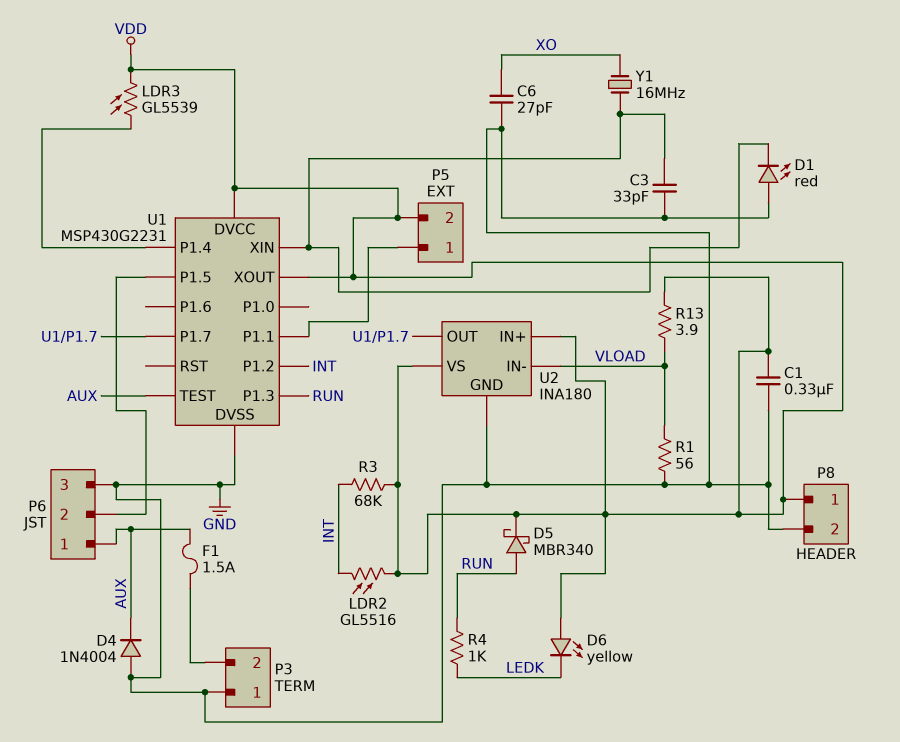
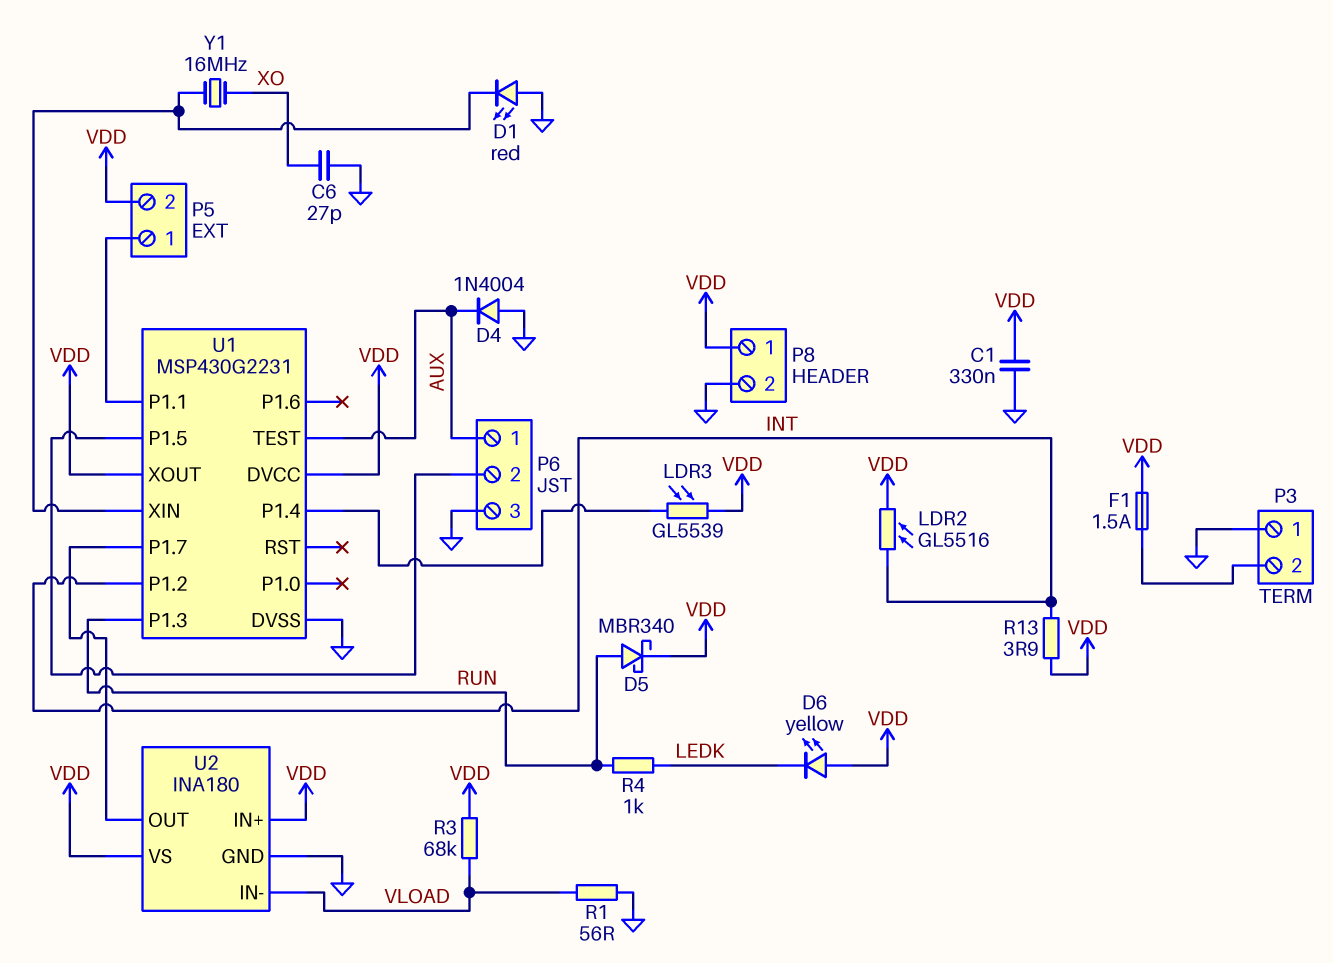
C3: 33pF (GND, U1/XIN) -> none
F1: 1.5A (AUX, P3/2) -> 1.5A (P3/2, VDD)
R3: 68k (INT, VDD) -> 68k (VDD, VLOAD)
R13: 3.9 (VDD, VLOAD) -> 3.9 (INT, VDD)

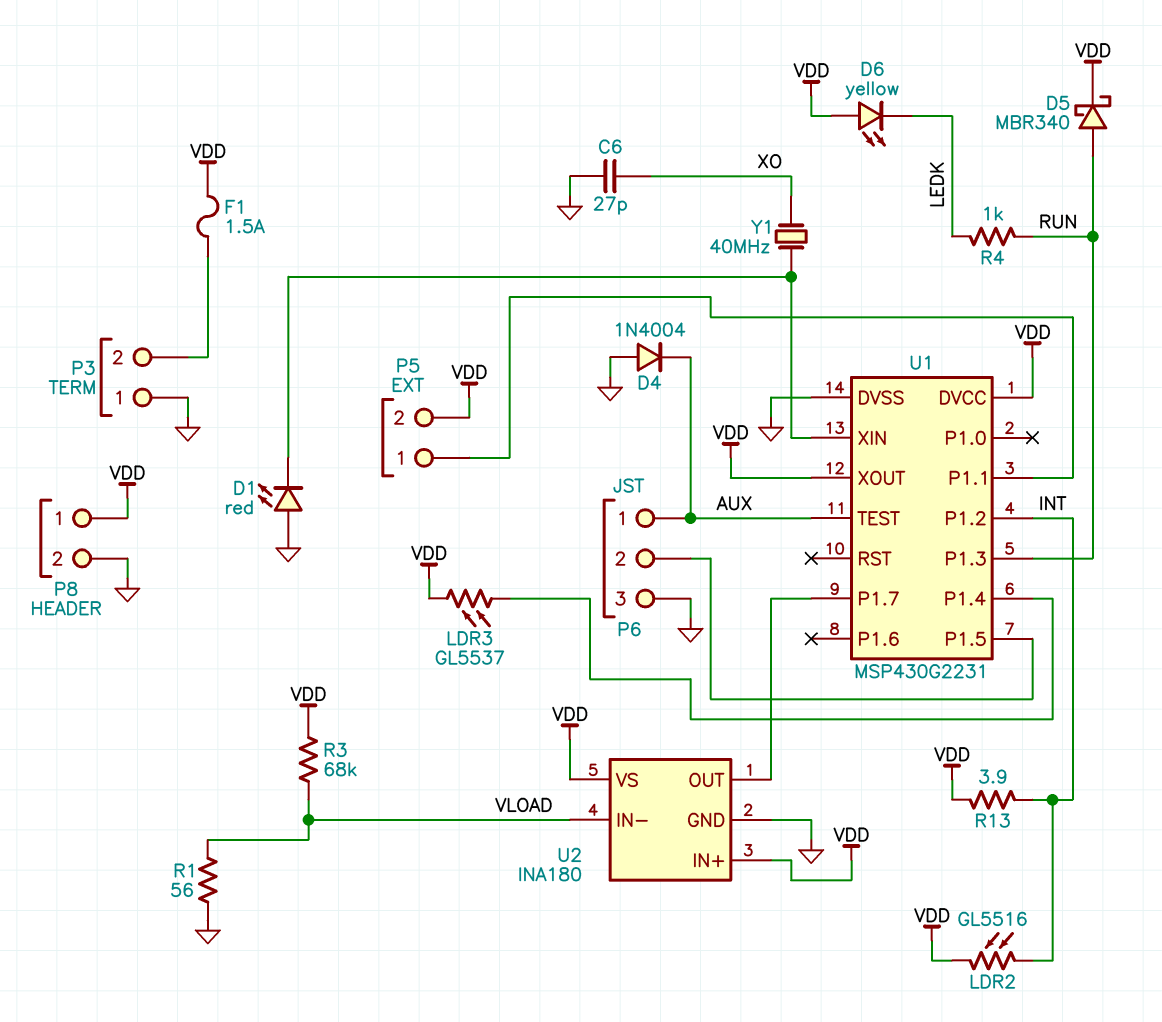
C1: 330nF (GND, VDD) -> none
LDR3: GL5539 (U1/P1.4, VDD) -> GL5537 (U1/P1.4, VDD)
Y1: 16MHz (U1/XIN, XO) -> 40MHz (U1/XIN, XO)

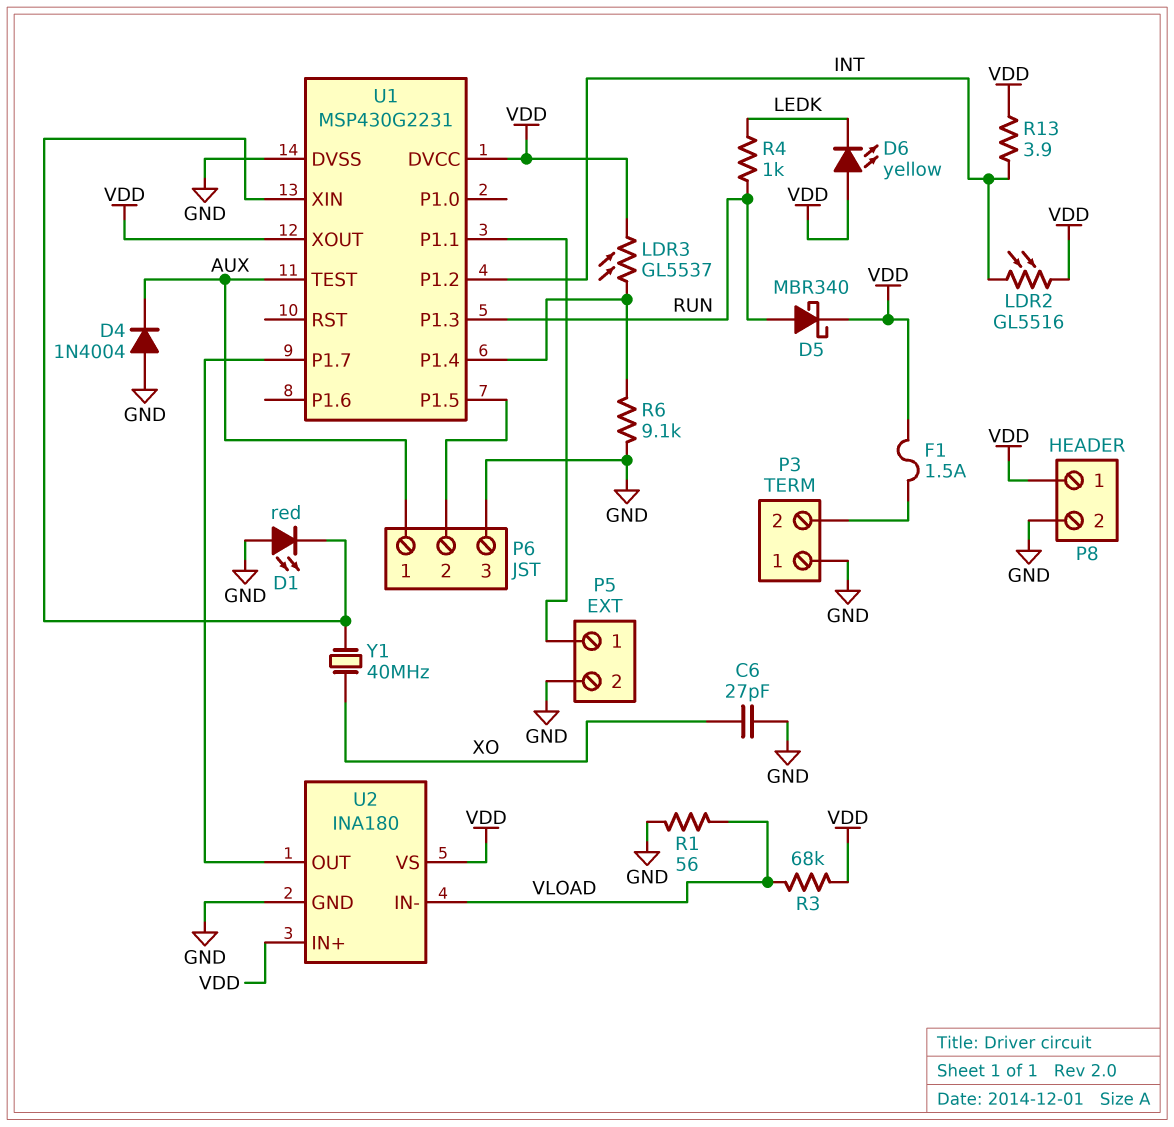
P5 pin 2: VDD -> GND
R6: none -> 9.1k (GND, U1/P1.4)

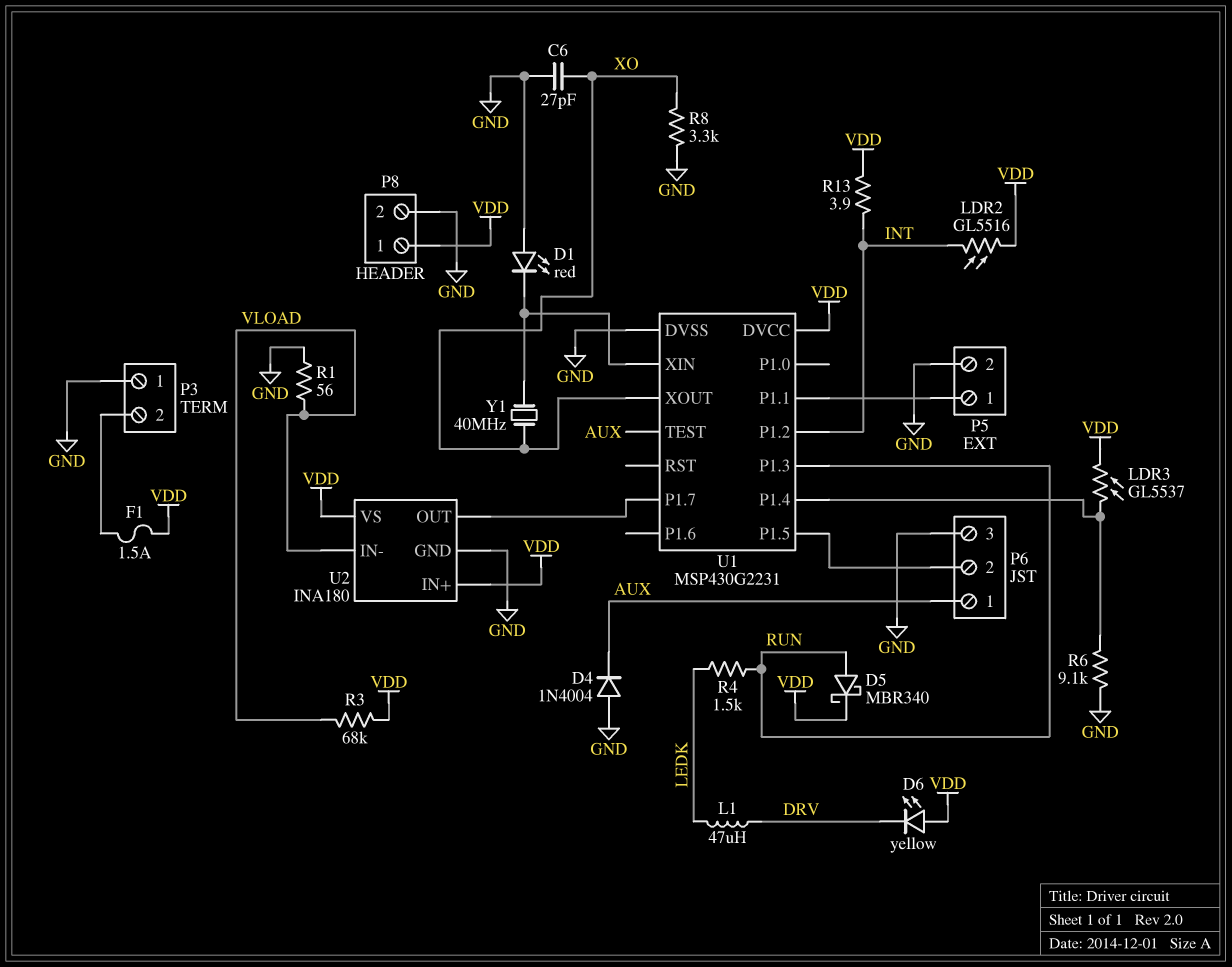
D6: LED yellow (A VDD, K LEDK) -> LED yellow (A VDD, K DRV)
L1: none -> 47uH (DRV, LEDK)
R4: 1k (LEDK, RUN) -> 1.5k (LEDK, RUN)
R8: none -> 3.3k (GND, XO)
U1 pin XOUT: VDD -> XO

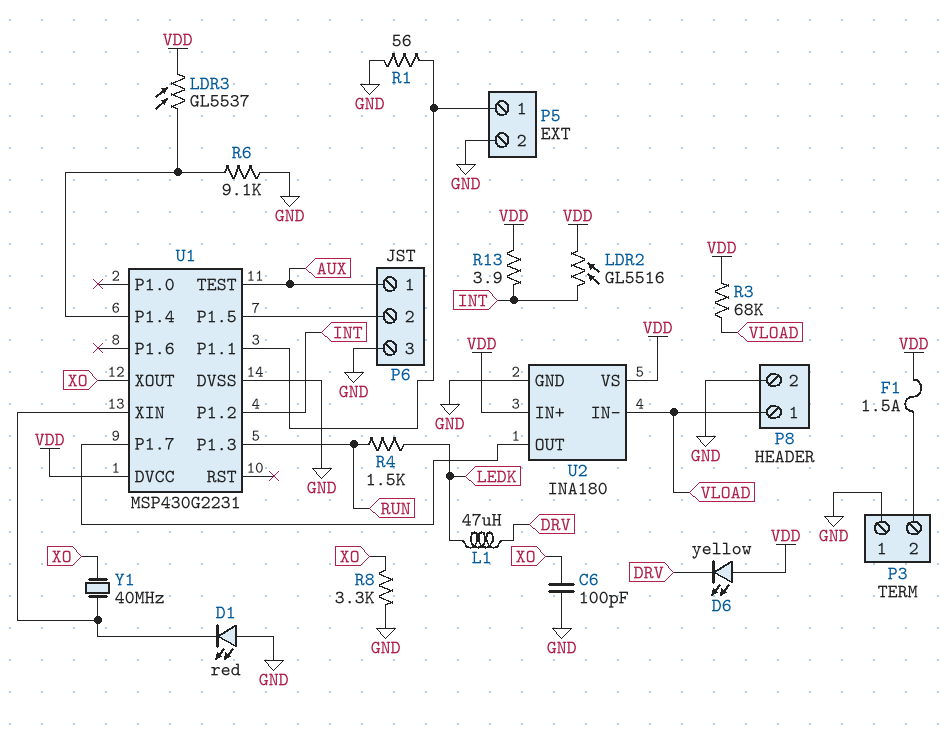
C6: 27pF (GND, XO) -> 100pF (GND, XO)
D4: diode 1N4004 (A GND, K AUX) -> none
D5: schottky MBR340 (A RUN, K VDD) -> none
P8 pin 1: VDD -> VLOAD
R1: 56 (GND, VLOAD) -> 56 (GND, P5/1)

